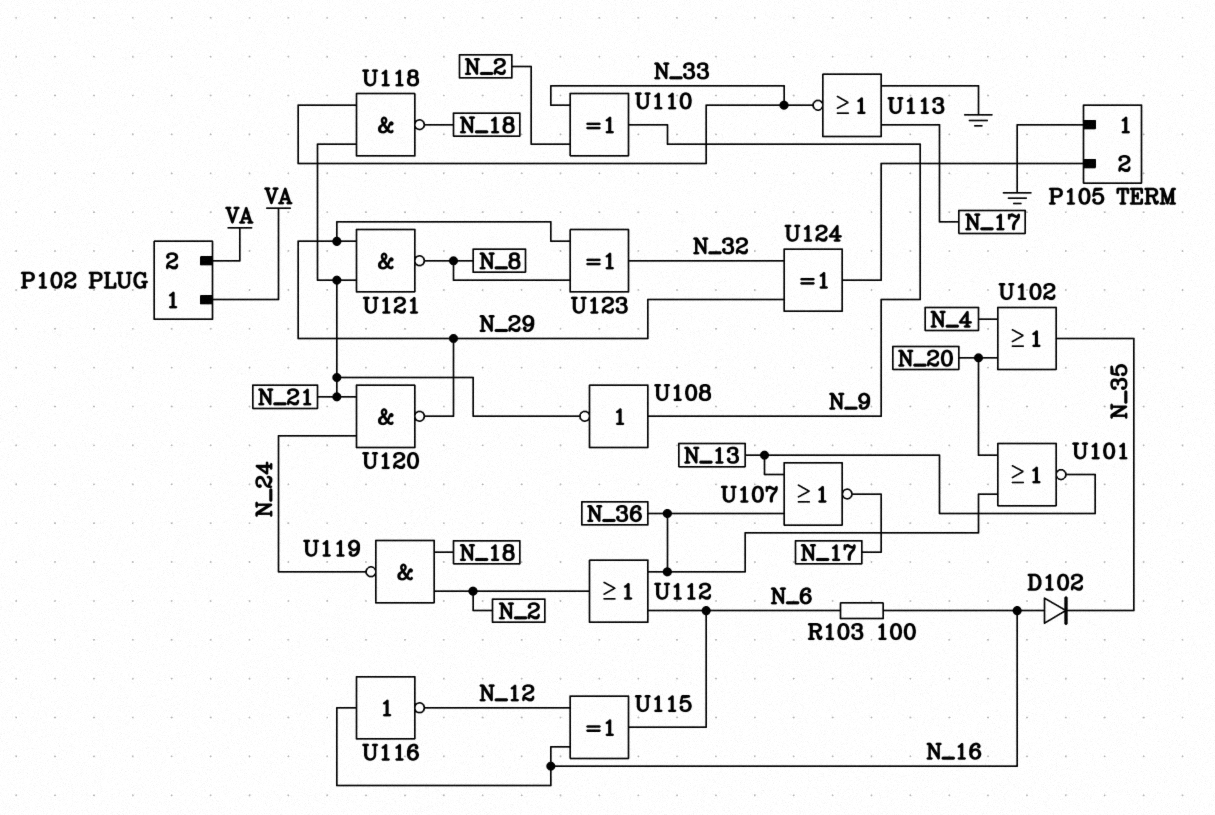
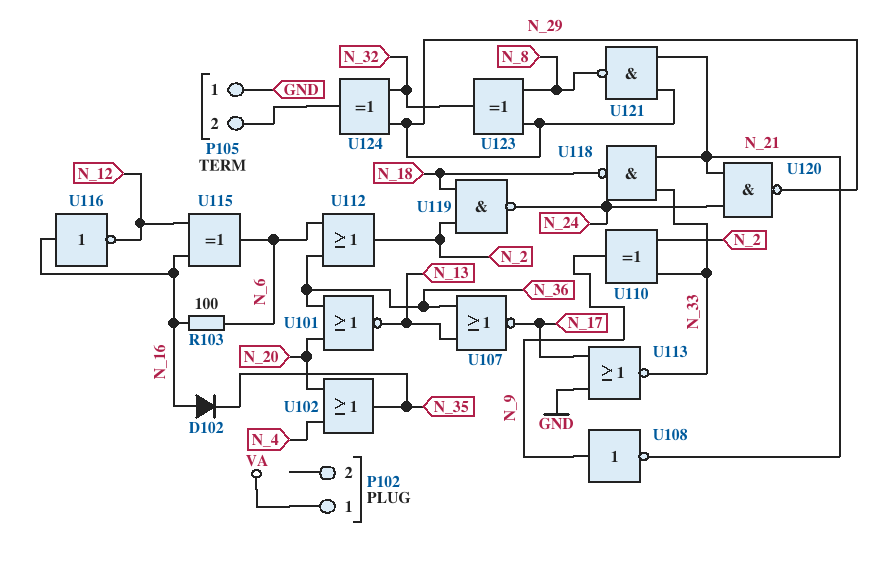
P102 pin 2: VA -> none

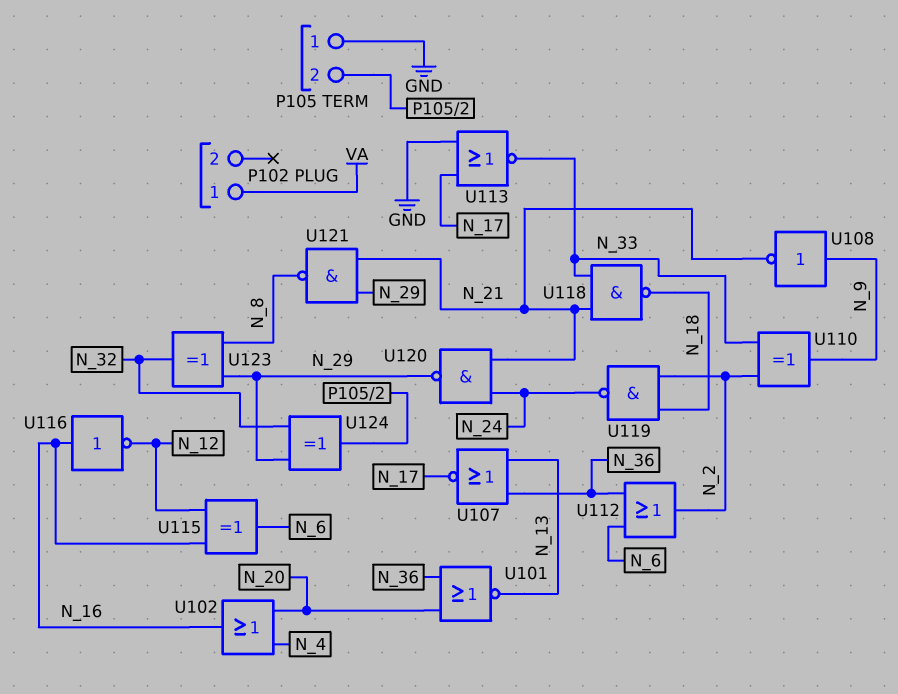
D102: diode (A N_16, K N_35) -> none
R103: 100 (N_6, N_16) -> none
U102: OR (in N_4, in N_20, out N_35) -> OR (in N_4, in N_20, out N_16)

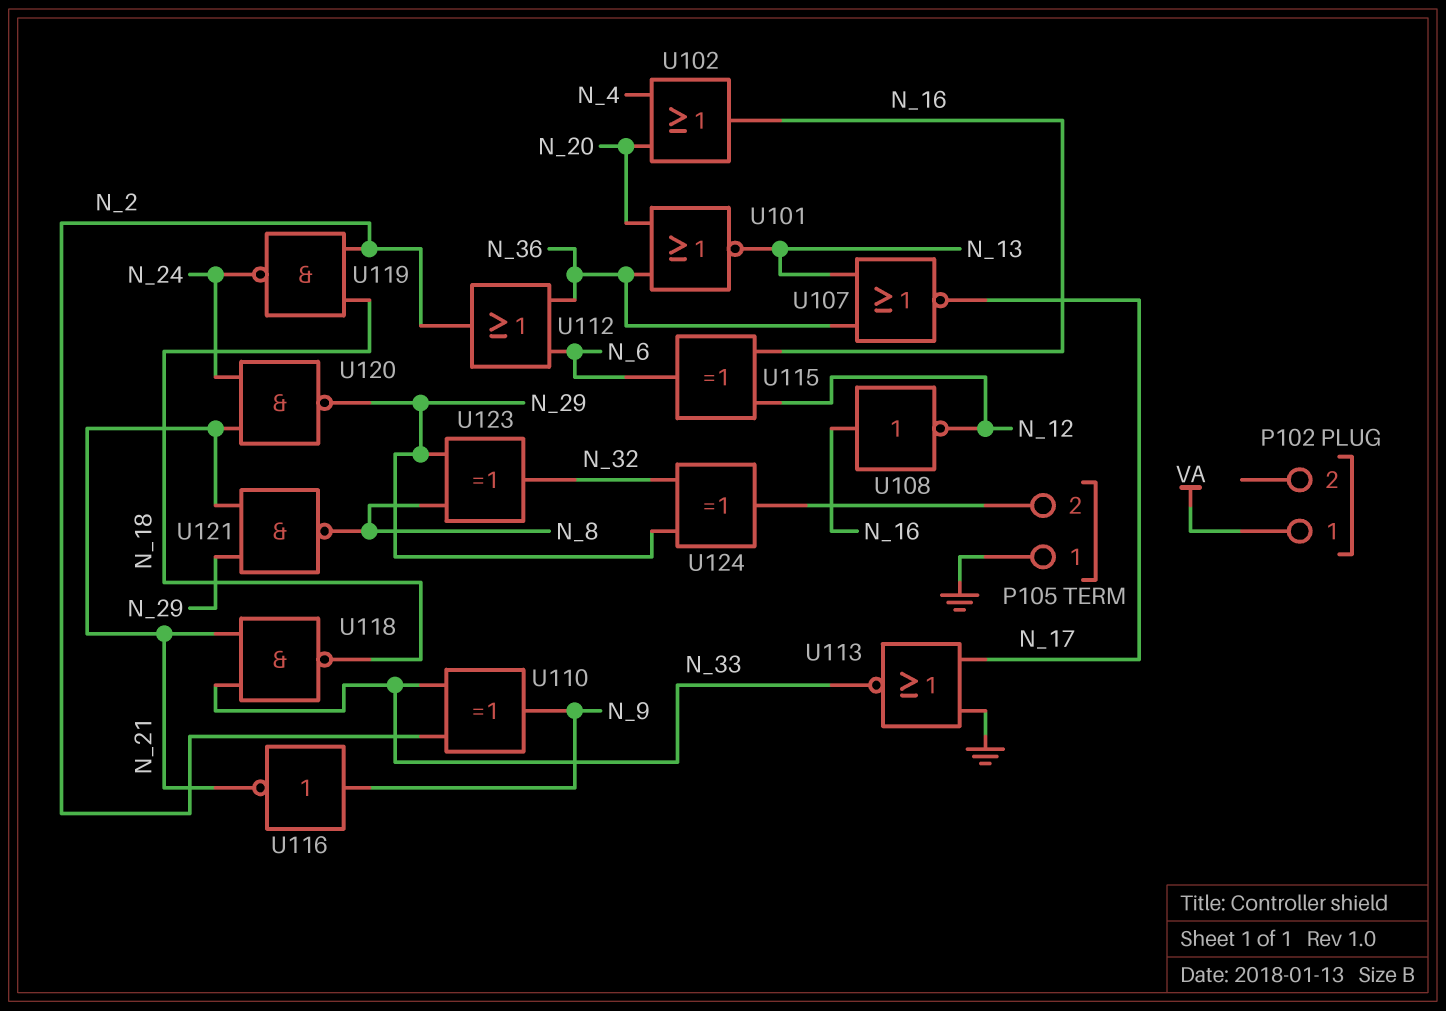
U108: NOT (in N_9, out N_21) -> NOT (in N_16, out N_12)
U116: NOT (in N_16, out N_12) -> NOT (in N_9, out N_21)

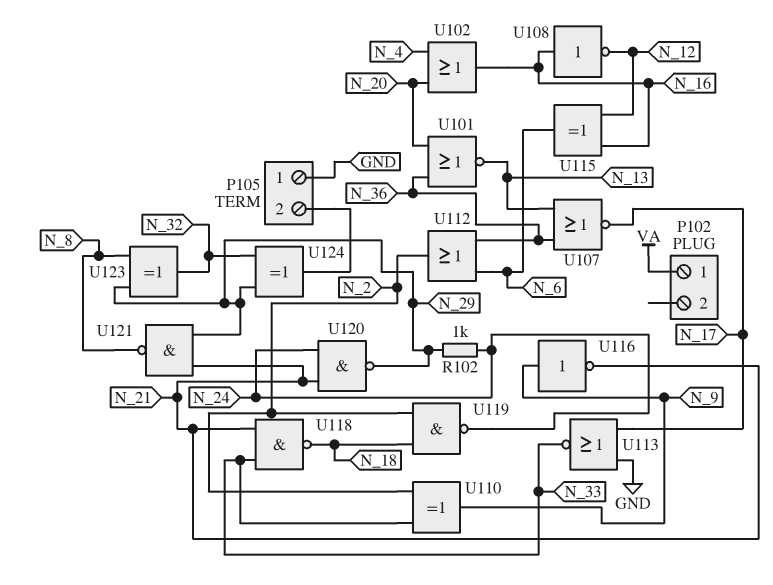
R102: none -> 1k (N_24, N_29)

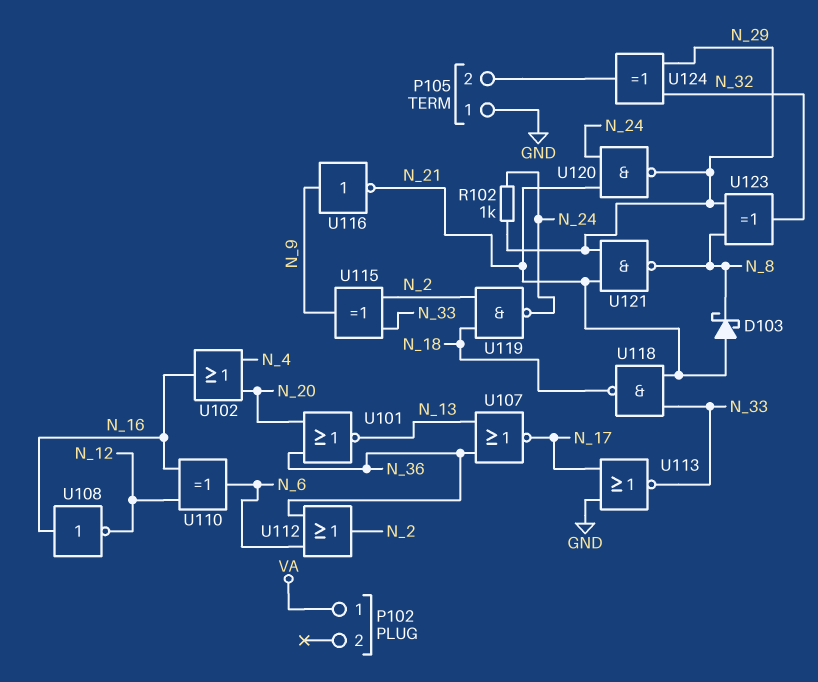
D103: none -> schottky (A N_21, K N_8)
U110: XOR (in N_2, in N_33, out N_9) -> XOR (in N_12, in N_16, out N_6)
U115: XOR (in N_12, in N_16, out N_6) -> XOR (in N_2, in N_33, out N_9)

